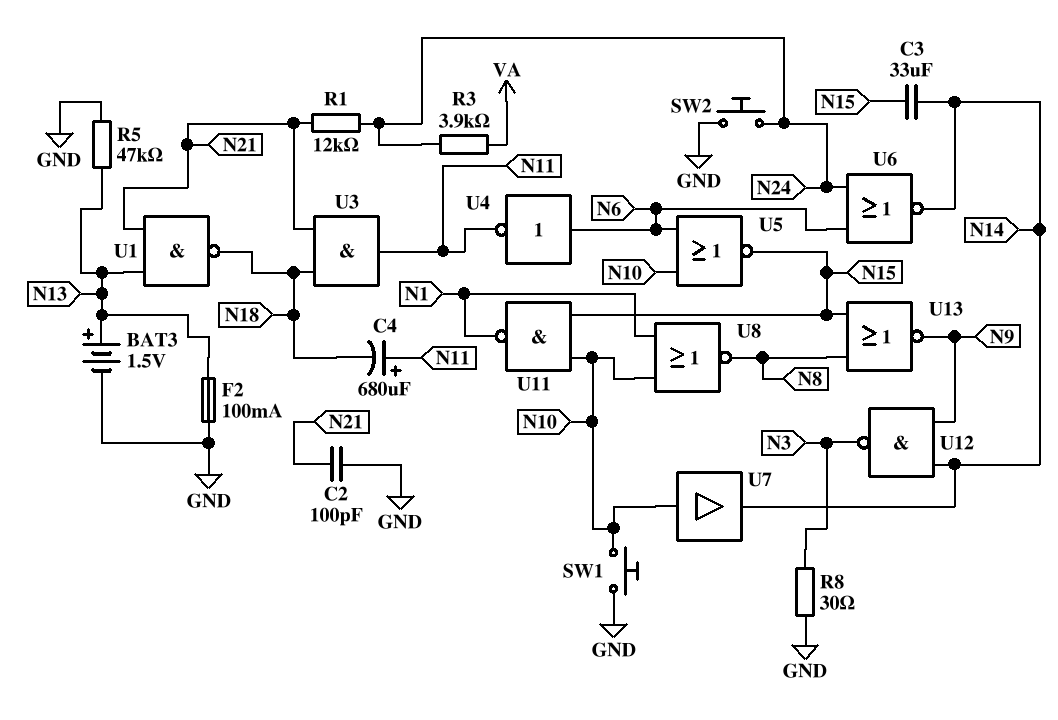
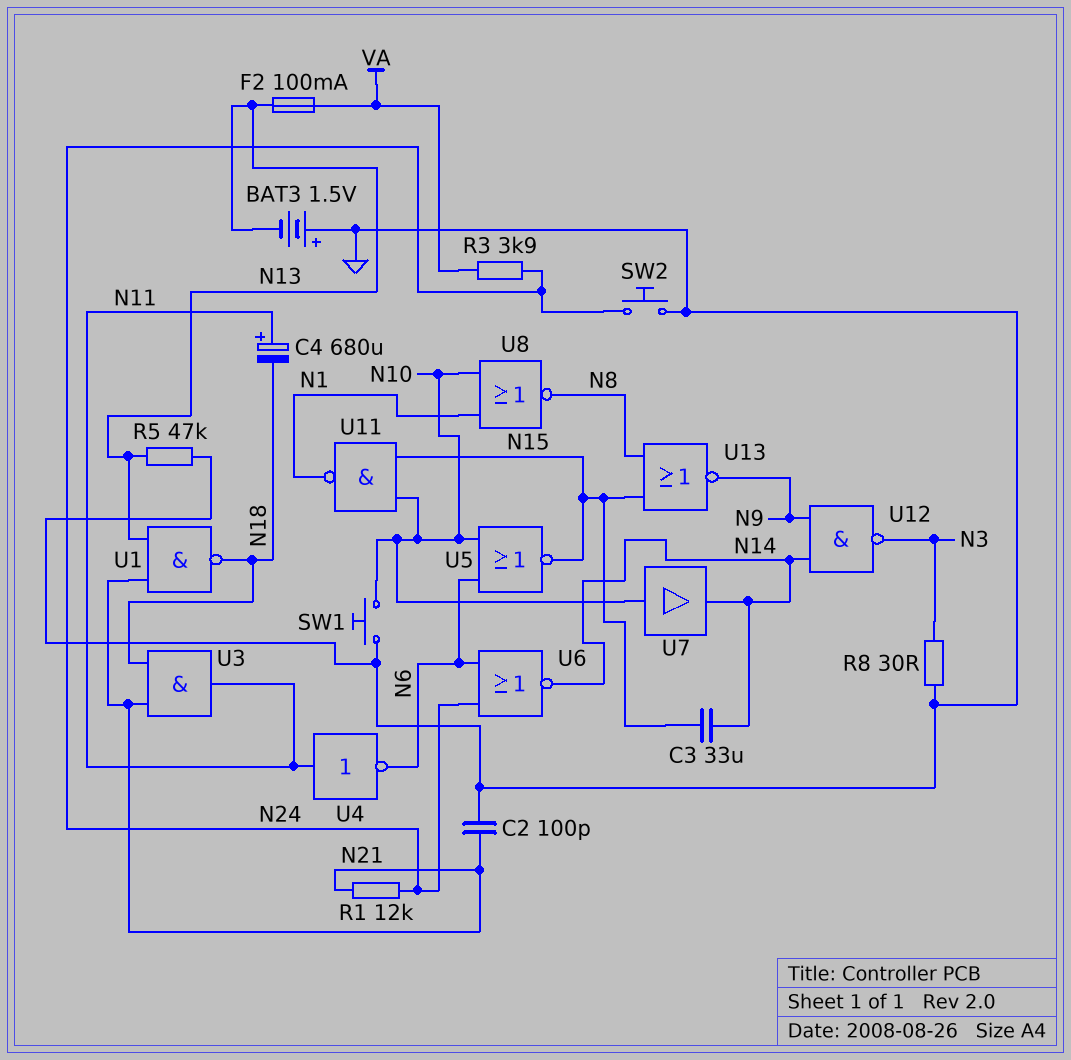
BAT3: 1.5V (plus N13, minus GND) -> 1.5V (plus GND, minus N13)
F2: 100mA (GND, N13) -> 100mA (N13, VA)
U4: NOT (in N6, out N11) -> NOT (in N11, out N6)

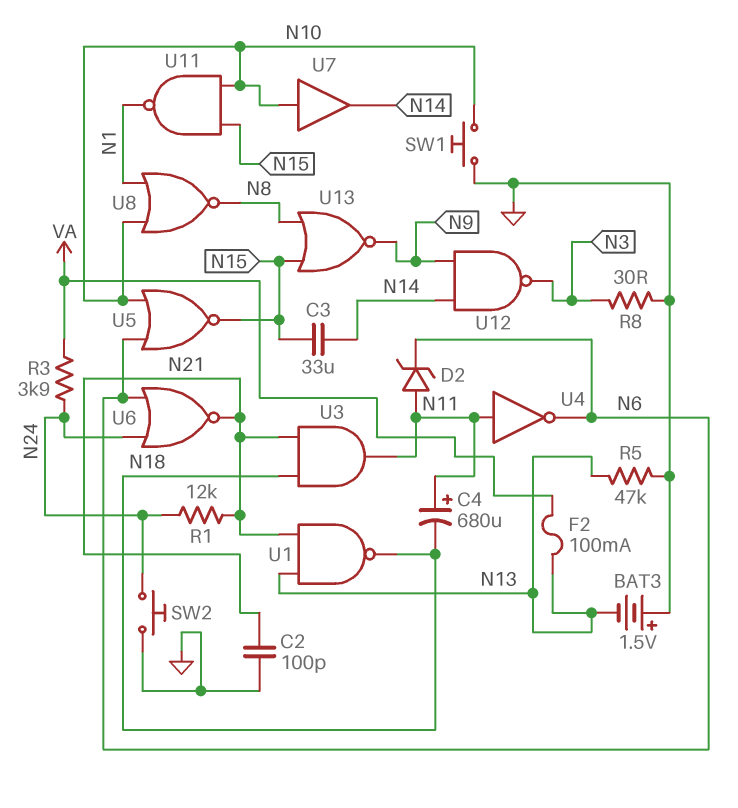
D2: none -> zener (A N11, K N6)
U6: NOR (in N6, in N24, out N14) -> NOR (in N6, in N24, out N21)

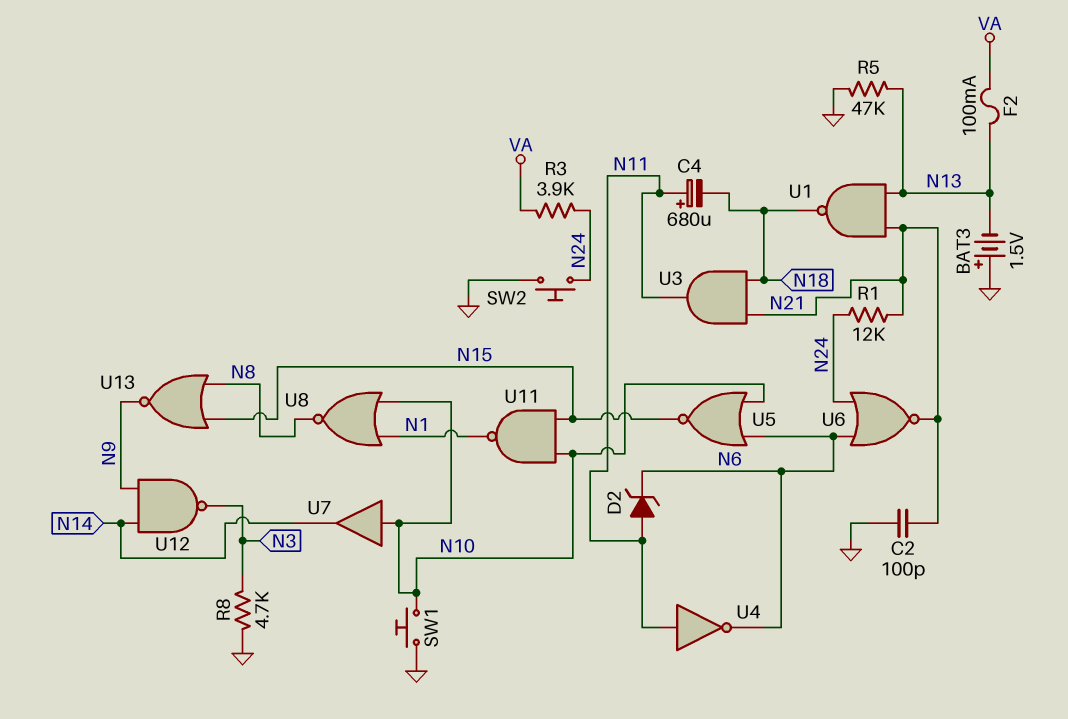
C3: 33uF (N14, N15) -> none
R8: 30 (GND, N3) -> 4.7k (GND, N3)

